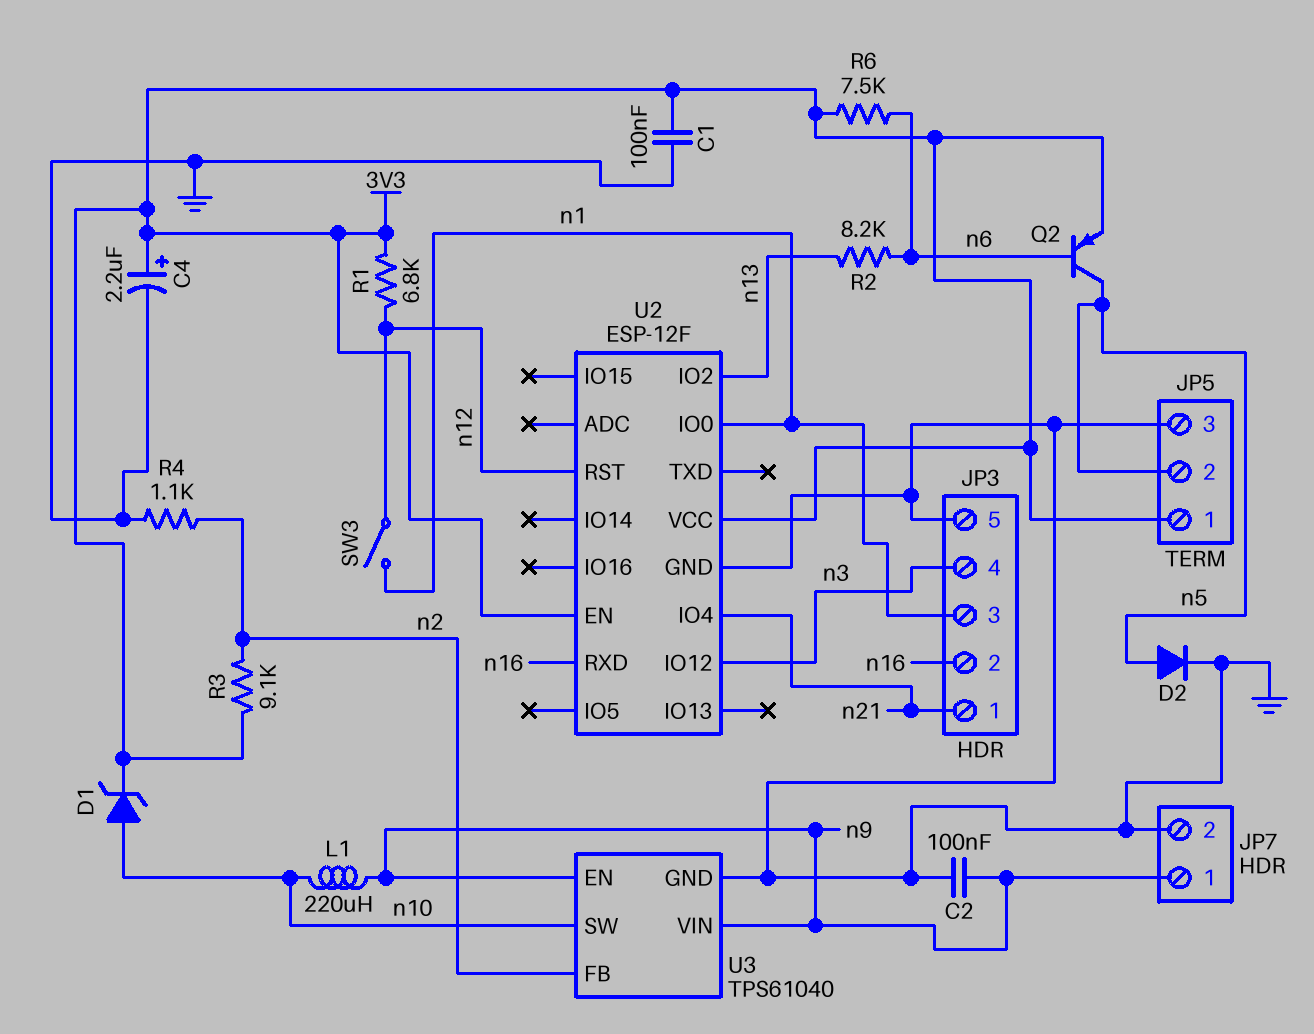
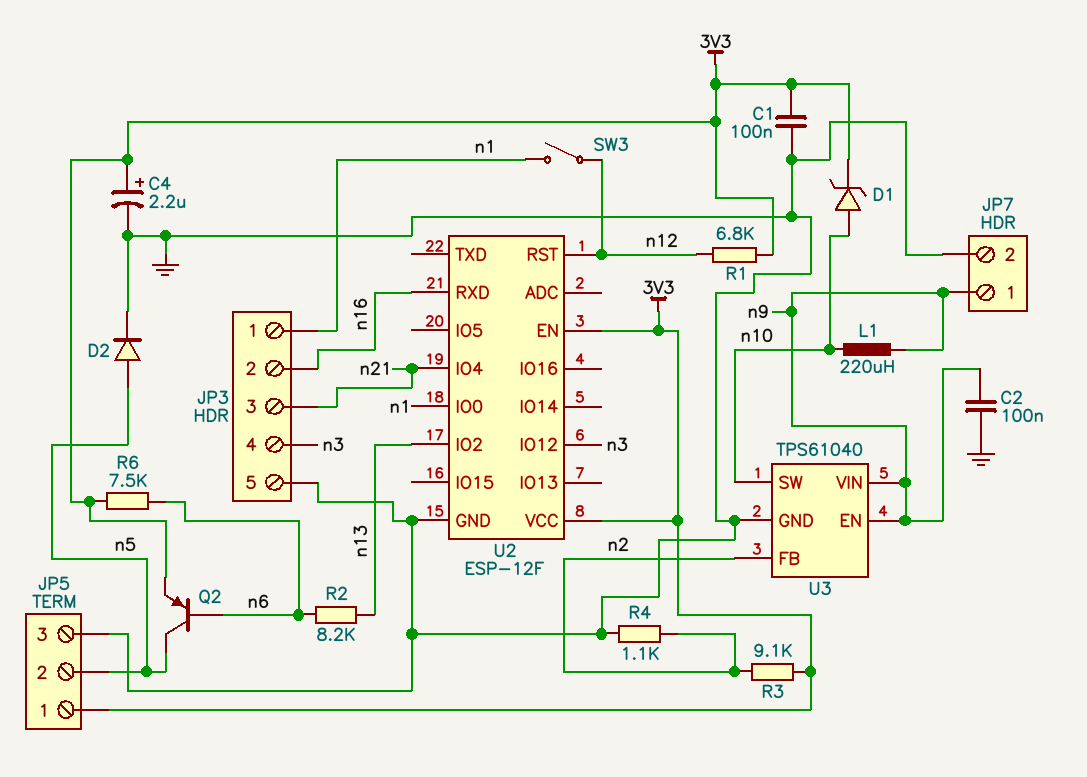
JP3 pin 1: n21 -> n1
JP3 pin 3: n1 -> n21

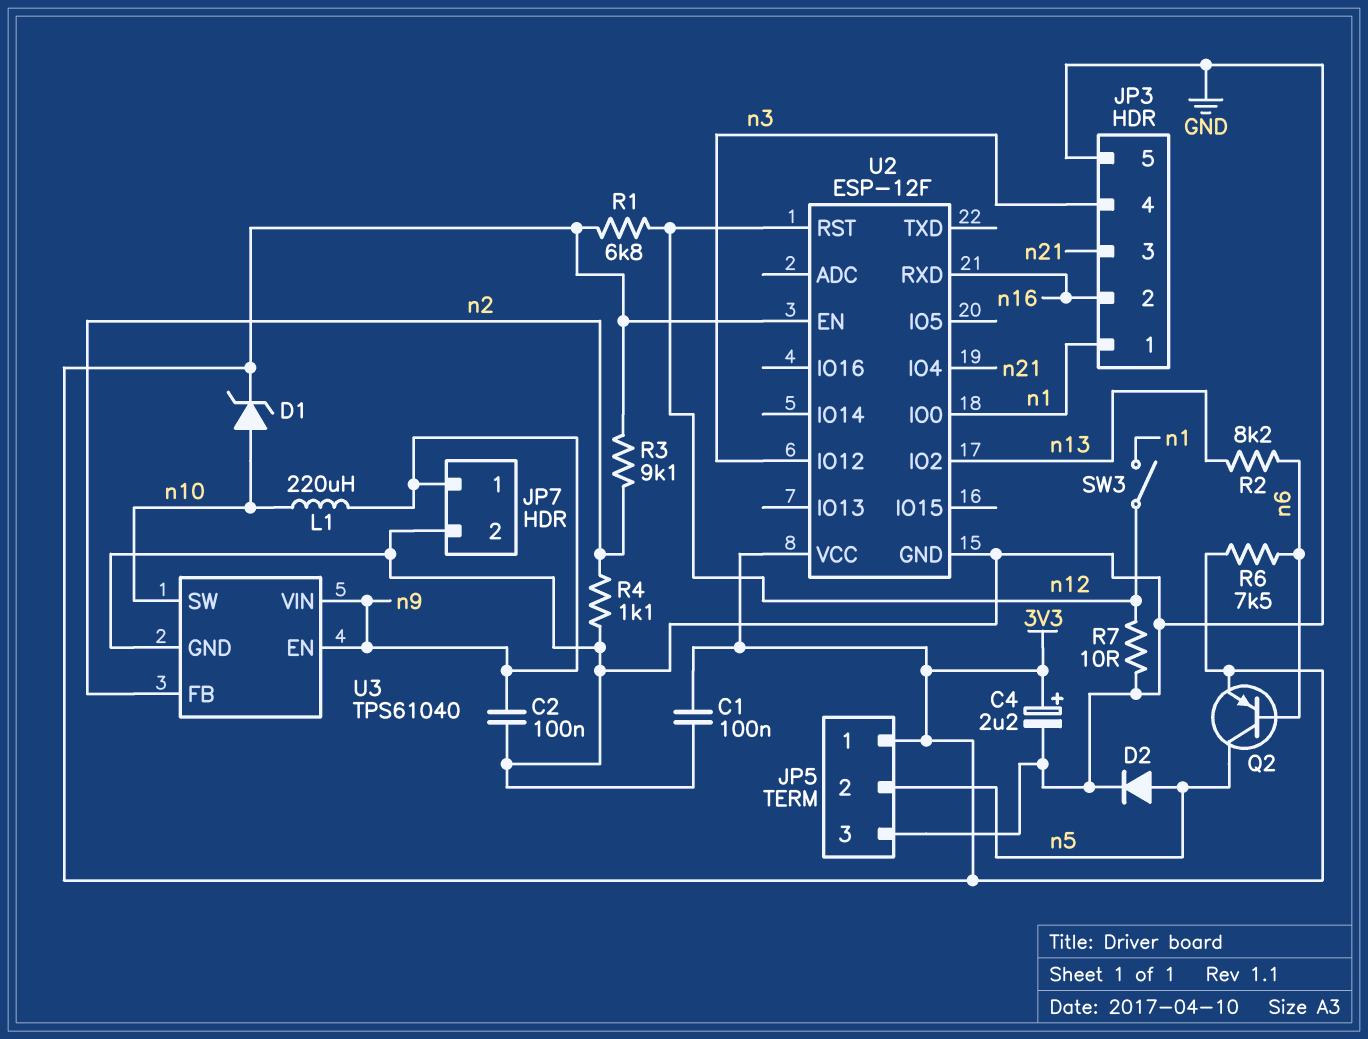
R7: none -> 10 (GND, n12)

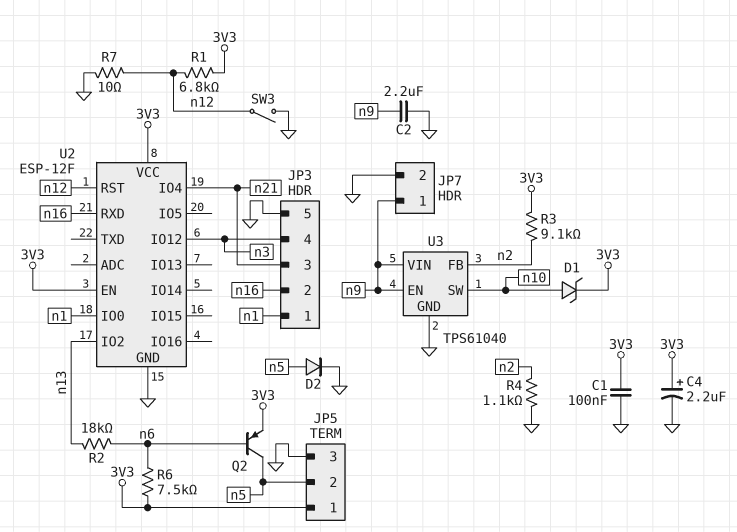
C2: 100nF (GND, n9) -> 2.2uF (GND, n9)
L1: 220uH (n9, n10) -> none
R2: 8.2k (n6, n13) -> 18k (n6, n13)
SW3: switch (n1, n12) -> switch (GND, n12)

